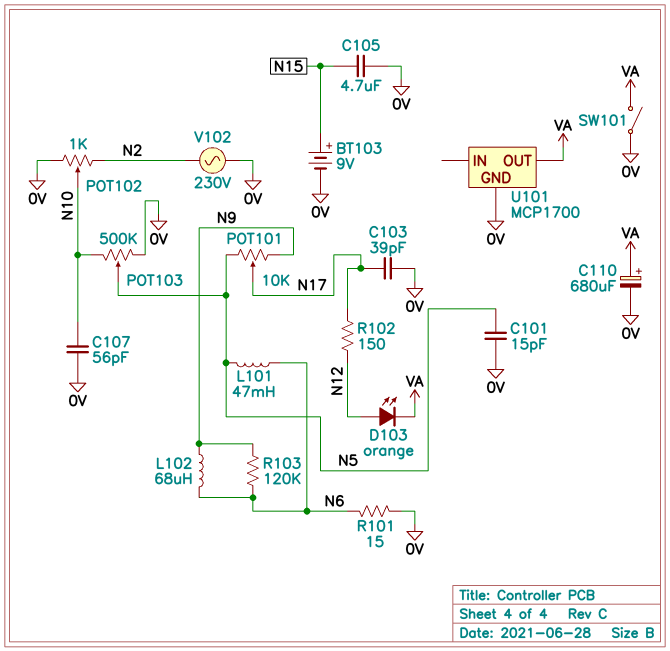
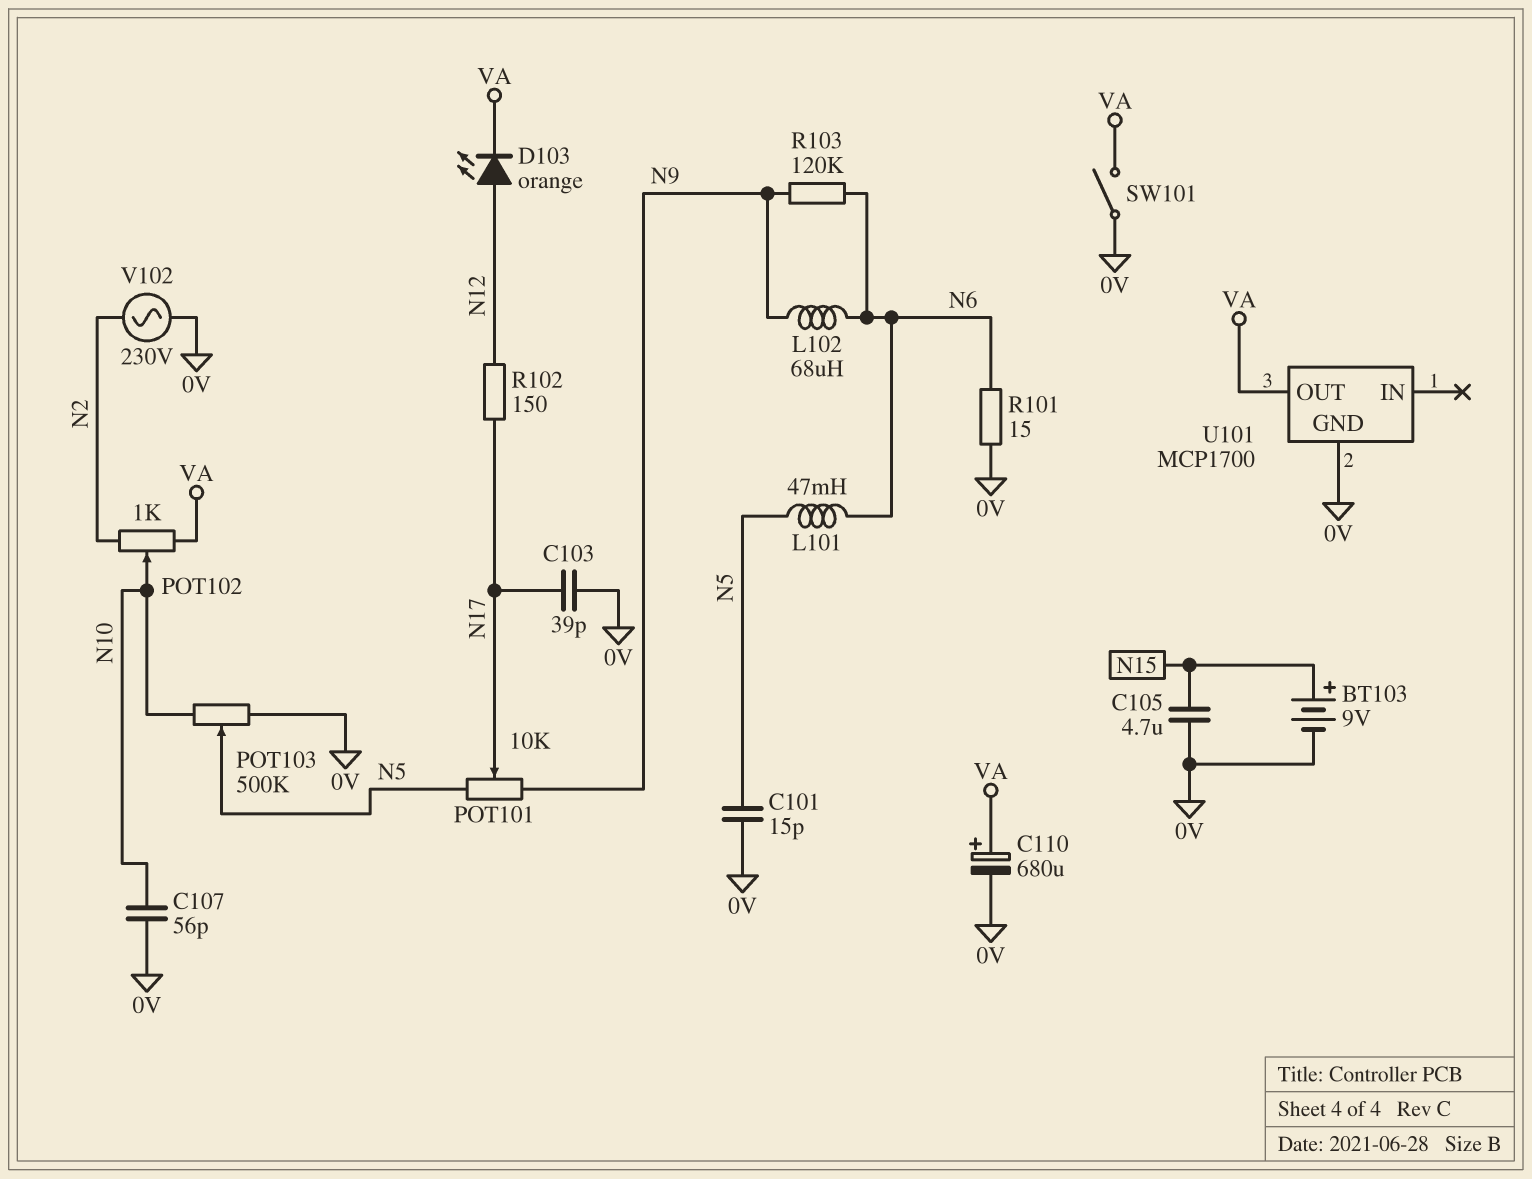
POT102: 1k (0V, N2, wiper N10) -> 1k (N2, VA, wiper N10)

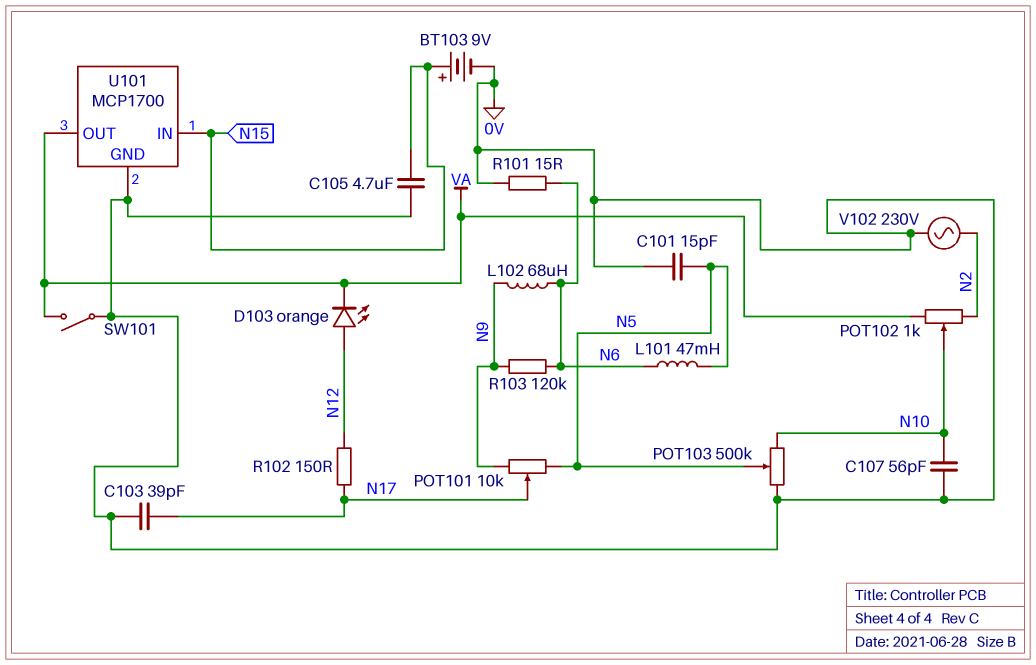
C110: 680uF (plus VA, minus 0V) -> none
U101 pin IN: none -> N15

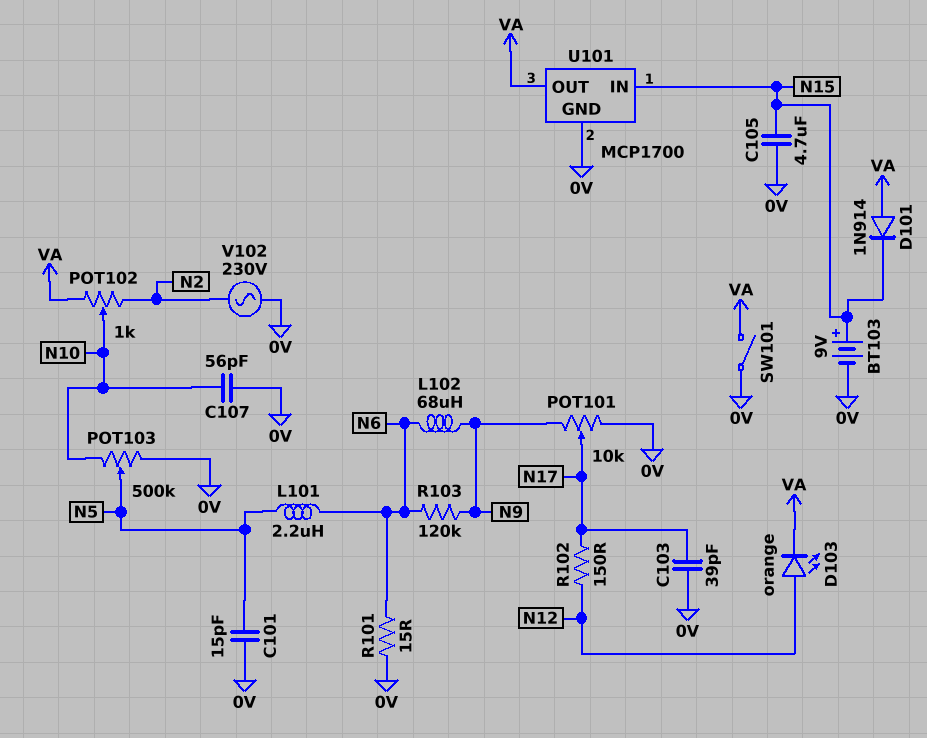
D101: none -> diode 1N914 (A VA, K N15)
L101: 47mH (N5, N6) -> 2.2uH (N5, N6)
POT101: 10k (N5, N9, wiper N17) -> 10k (0V, N9, wiper N17)

